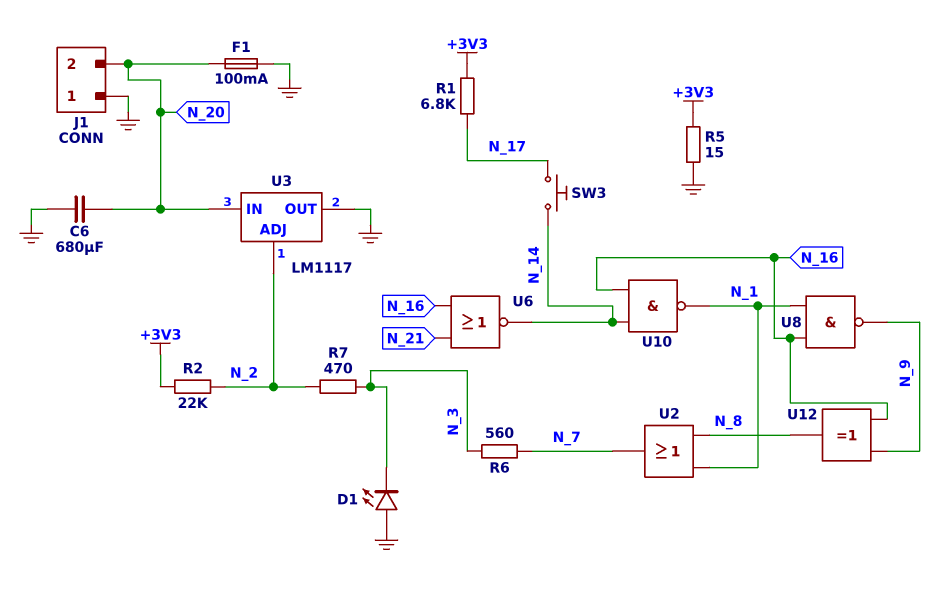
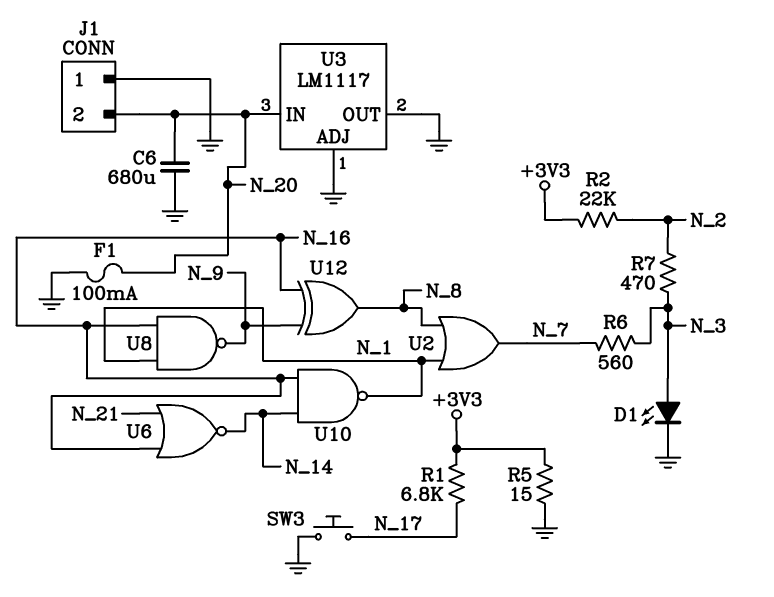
D1: LED (A GND, K N_3) -> LED (A N_3, K GND)
SW3: button (N_14, N_17) -> button (GND, N_17)
U3 pin ADJ: N_2 -> GND

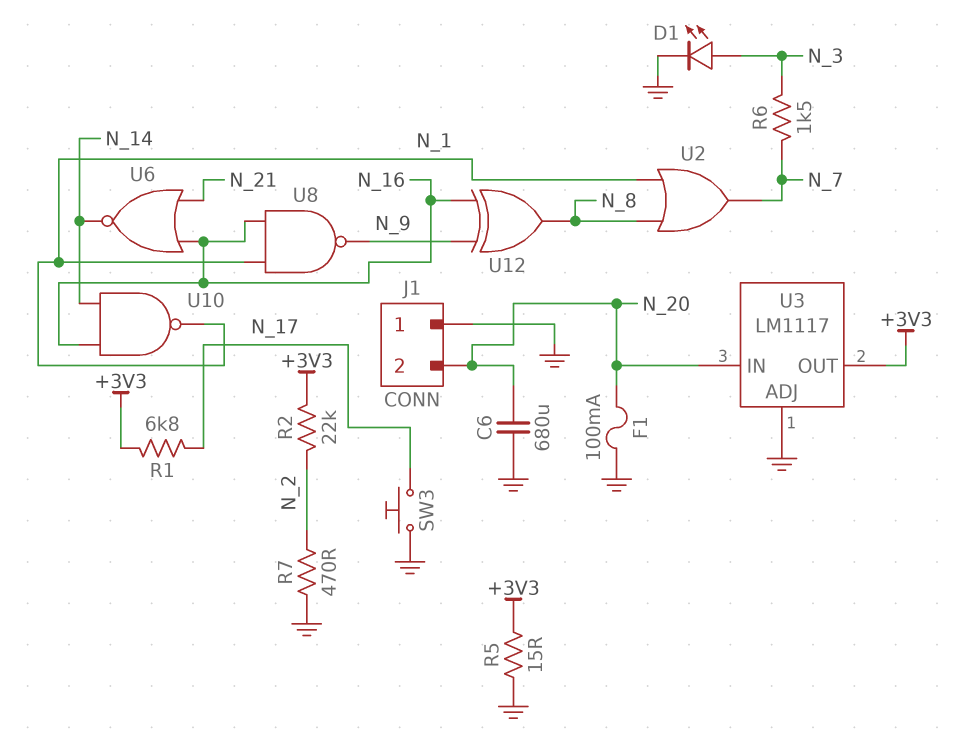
R6: 560 (N_3, N_7) -> 1.5k (N_3, N_7)
R7: 470 (N_2, N_3) -> 470 (GND, N_2)
U3 pin OUT: GND -> +3V3

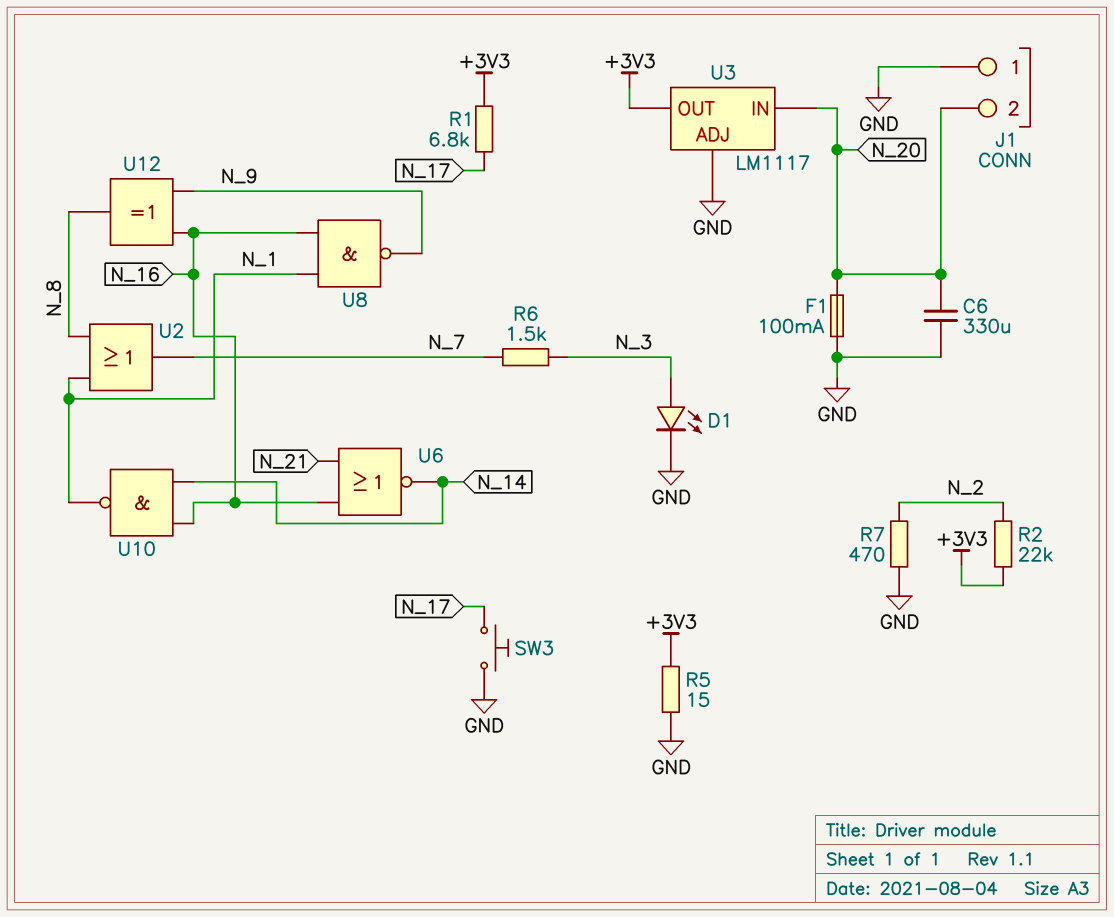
C6: 680uF (GND, N_20) -> 330uF (GND, N_20)

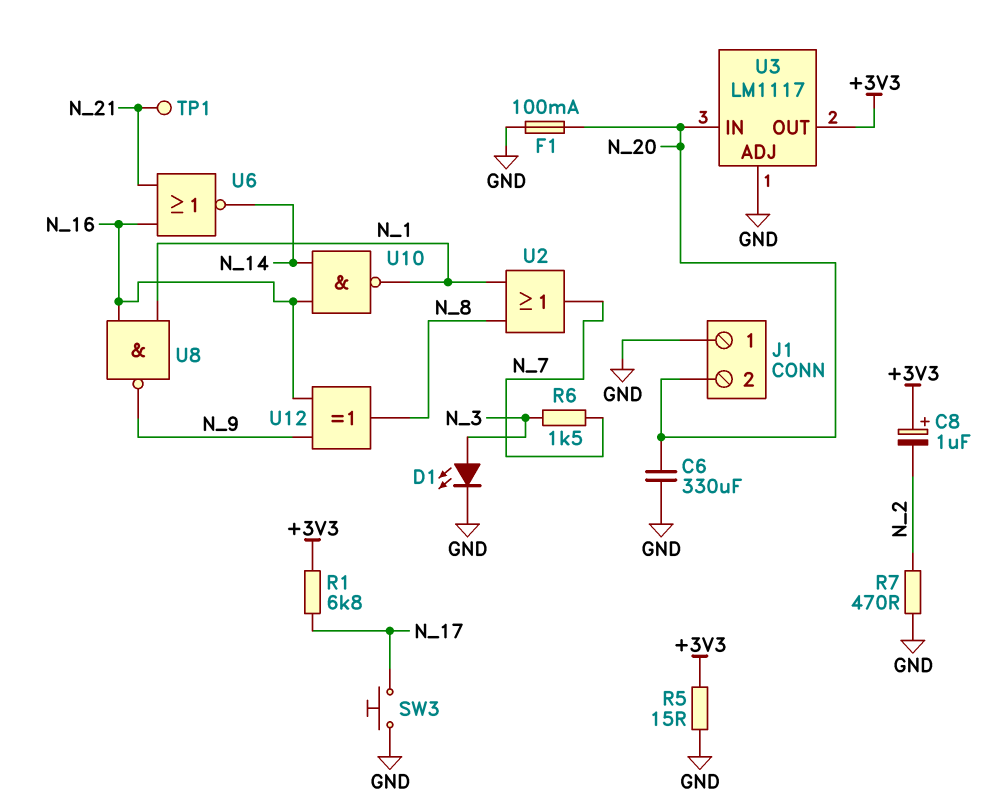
C8: none -> 1uF (plus +3V3, minus N_2)
R2: 22k (+3V3, N_2) -> none
TP1: none -> test point (N_21)

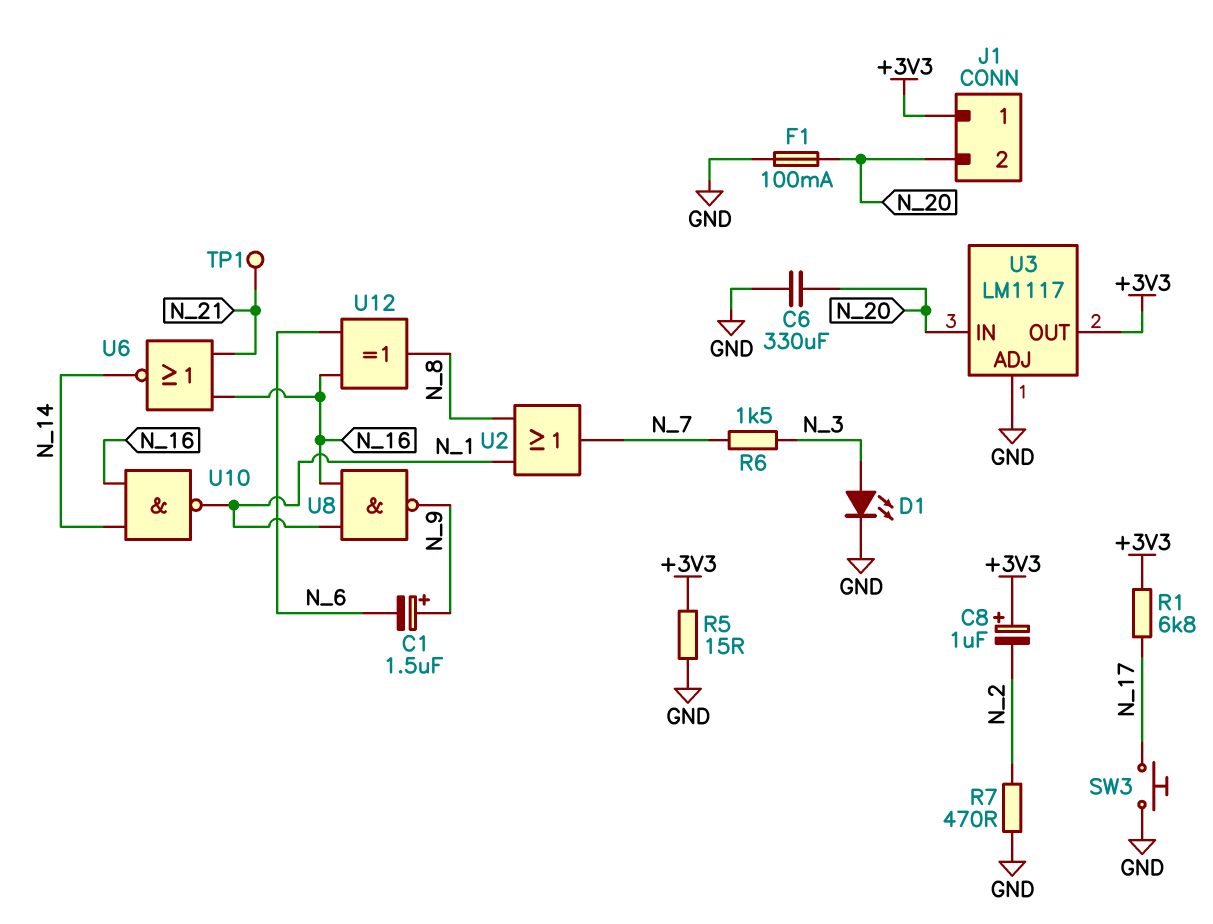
C1: none -> 1.5uF (plus N_9, minus N_6)
J1 pin 1: GND -> +3V3
U12: XOR (in N_9, in N_16, out N_8) -> XOR (in N_6, in N_16, out N_8)

